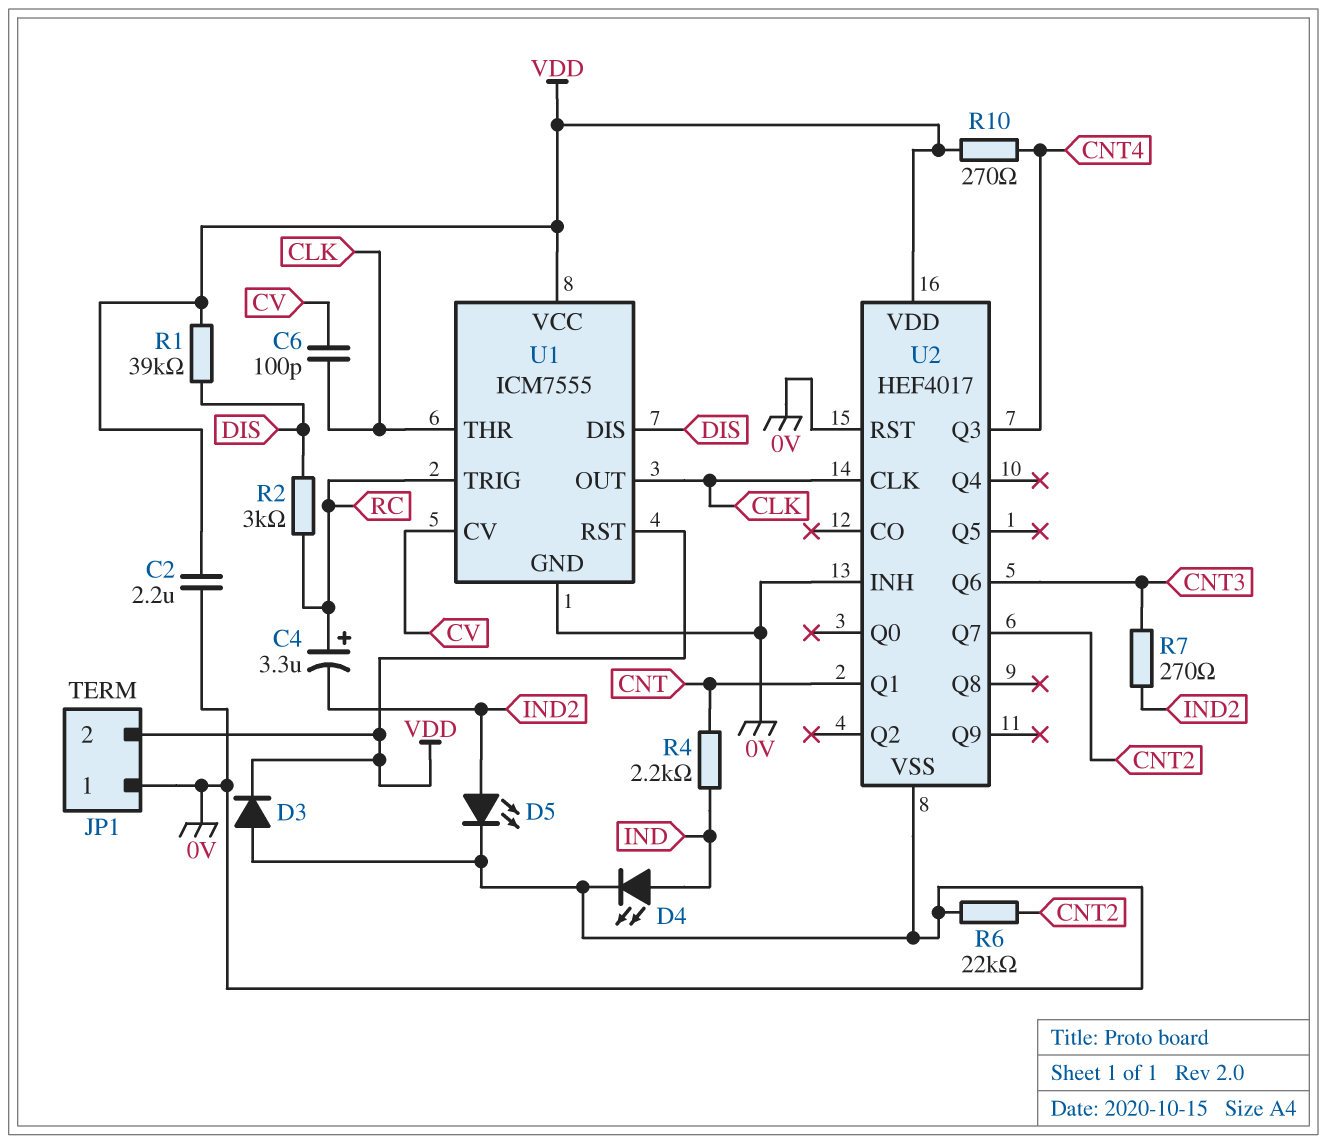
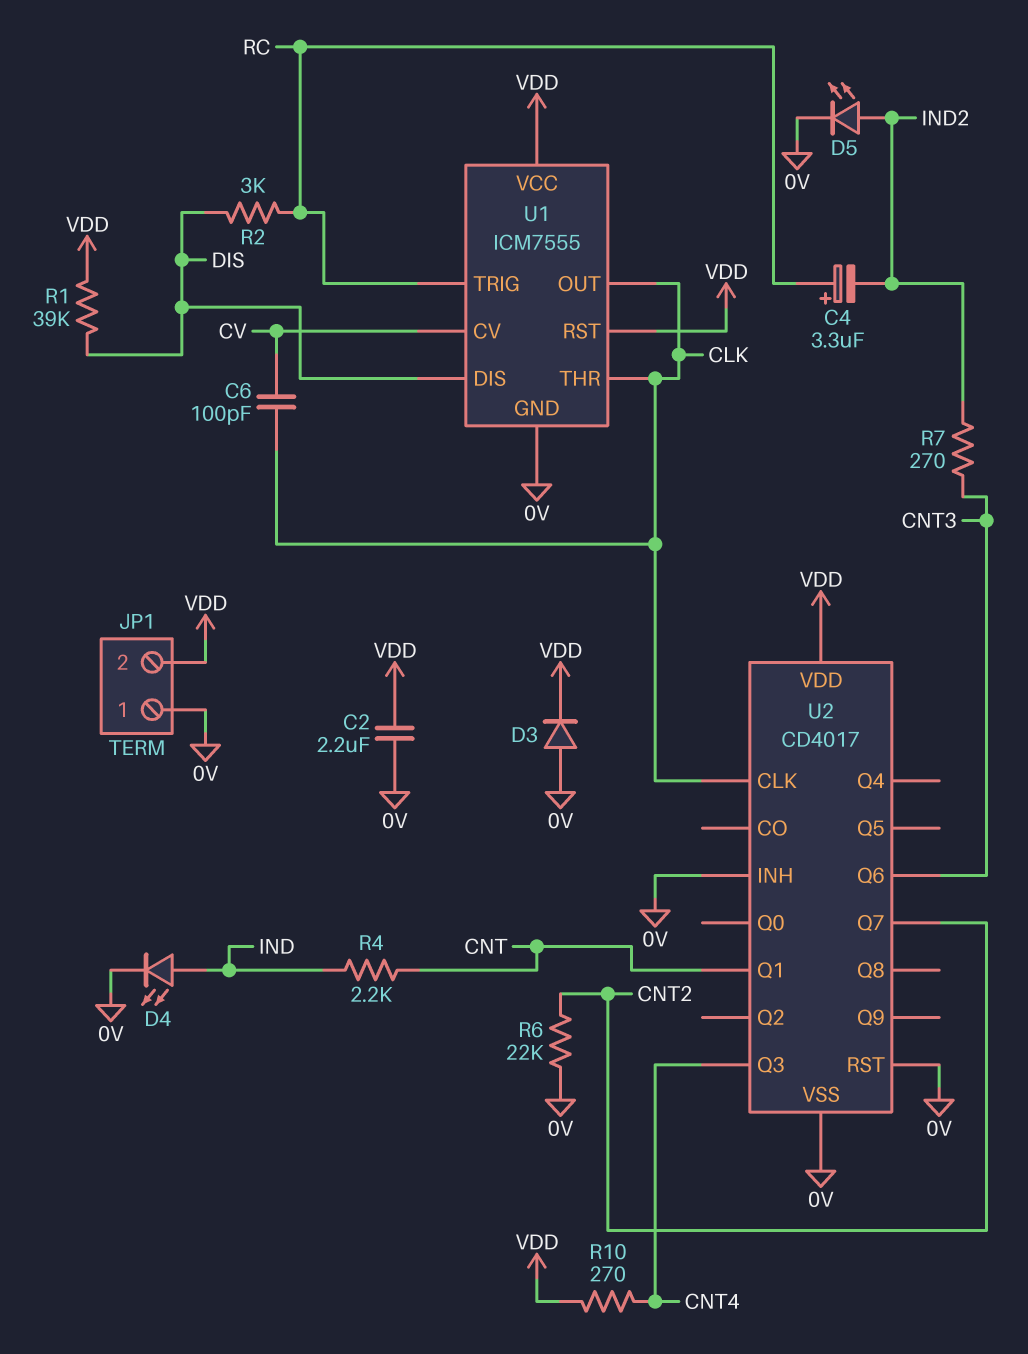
U2: HEF4017 -> CD4017

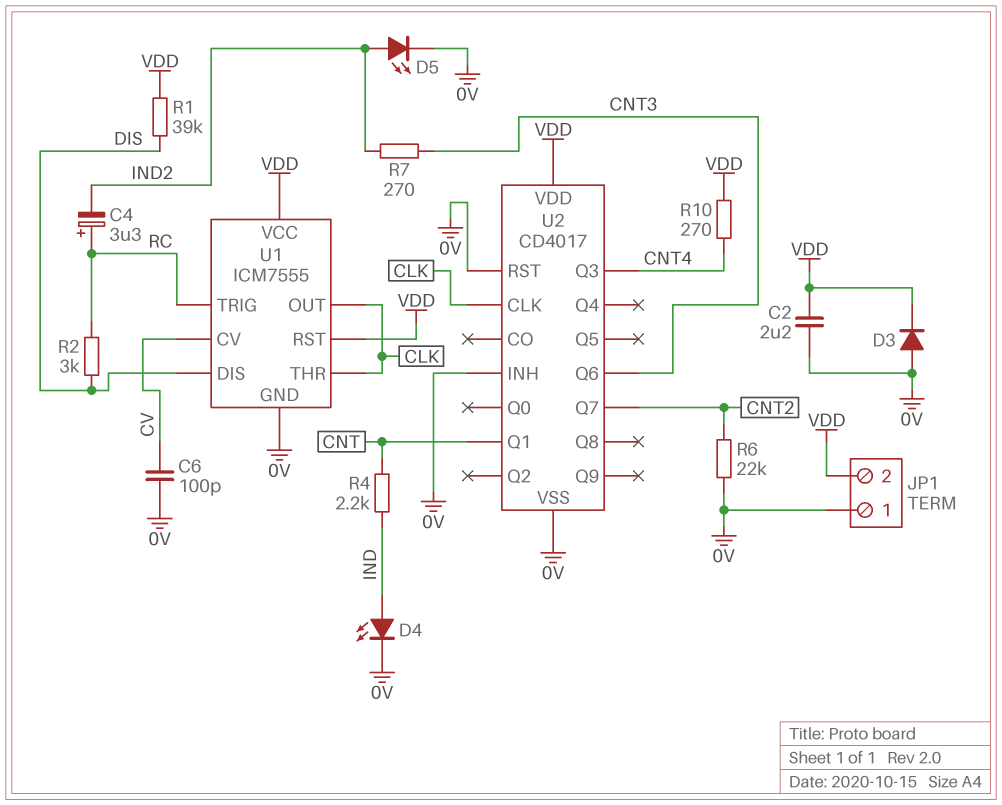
C6: 100pF (CLK, CV) -> 100pF (0V, CV)

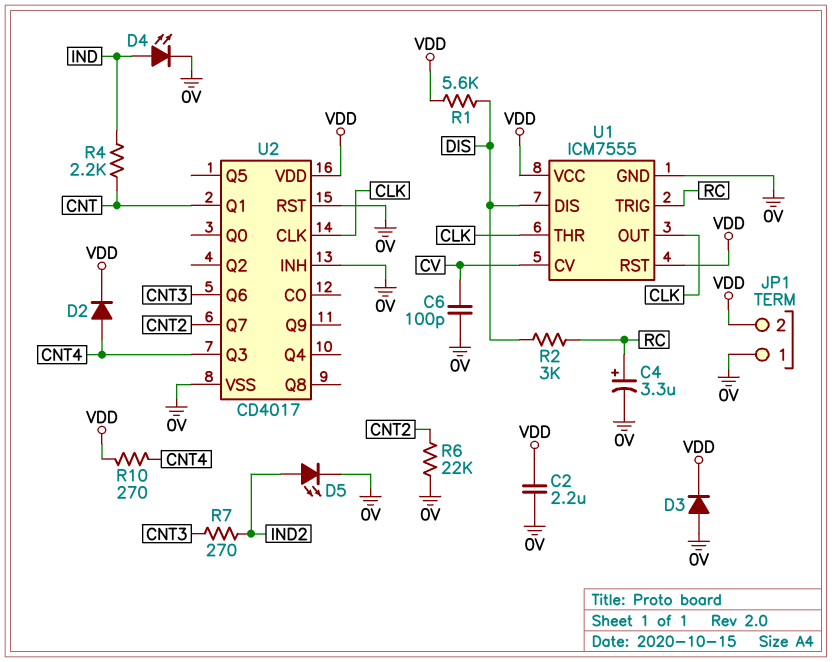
C4: 3.3uF (plus RC, minus IND2) -> 3.3uF (plus RC, minus 0V)
D2: none -> diode (A CNT4, K VDD)
R1: 39k (DIS, VDD) -> 5.6k (DIS, VDD)

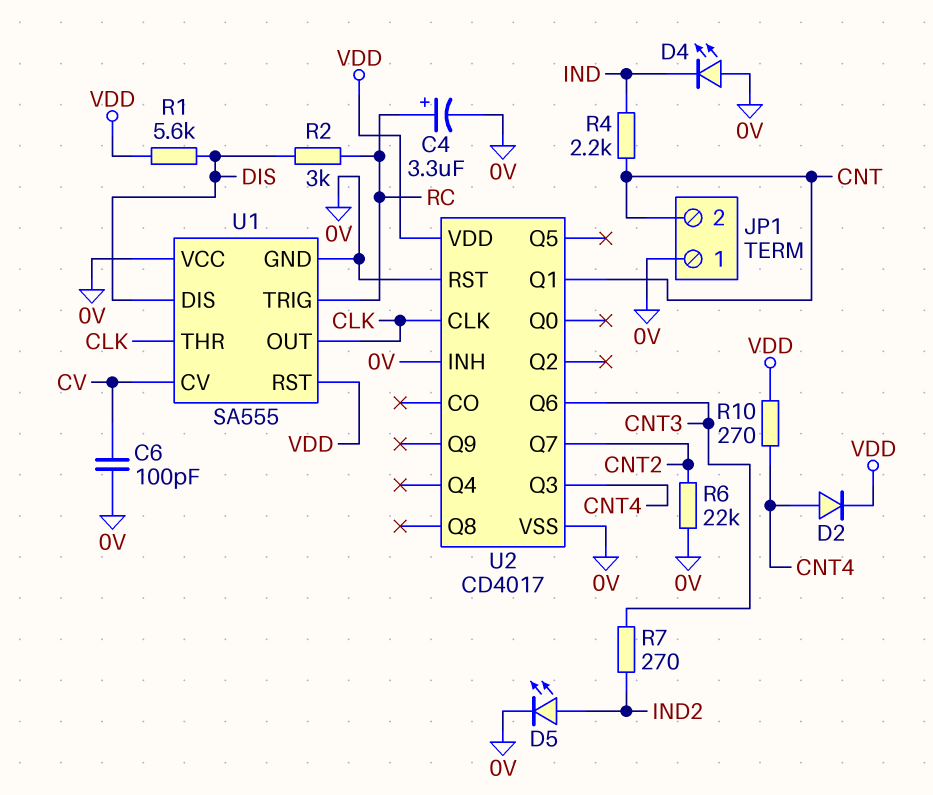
C2: 2.2uF (0V, VDD) -> none
D3: diode (A 0V, K VDD) -> none
D4: LED (A IND, K 0V) -> LED (A 0V, K IND)
JP1 pin 2: VDD -> CNT
U1: ICM7555 -> SA555
U1 pin VCC: VDD -> 0V

